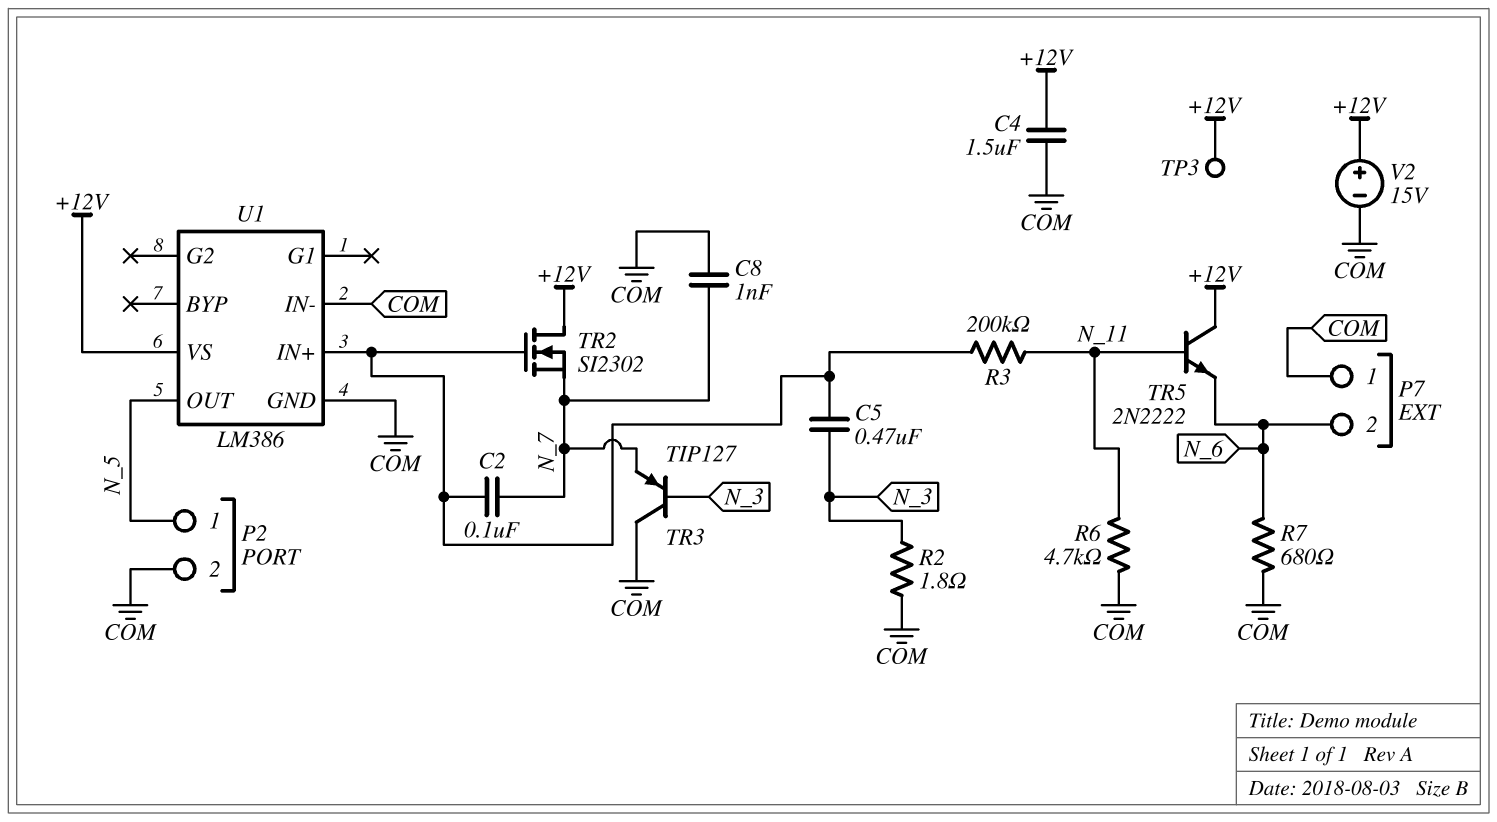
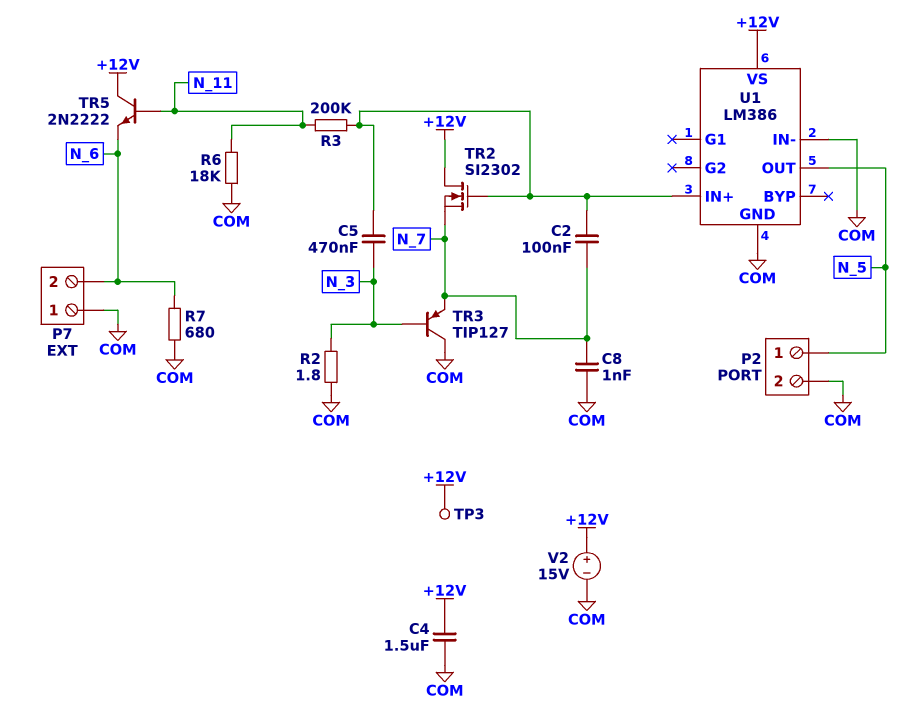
R6: 4.7k (COM, N_11) -> 18k (COM, N_11)

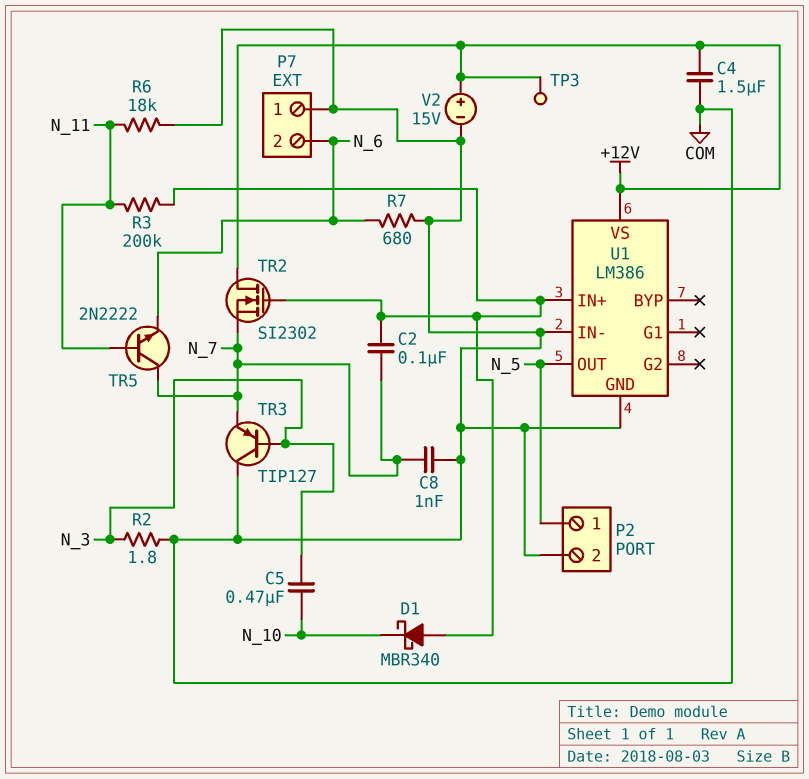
C5: 470nF (N_3, U1/IN+) -> 470nF (N_3, N_10)
D1: none -> schottky MBR340 (A U1/IN+, K N_10)
TR5: NPN 2N2222 (B N_11, C +12V, E N_6) -> NPN 2N2222 (B N_11, C N_7, E N_6)

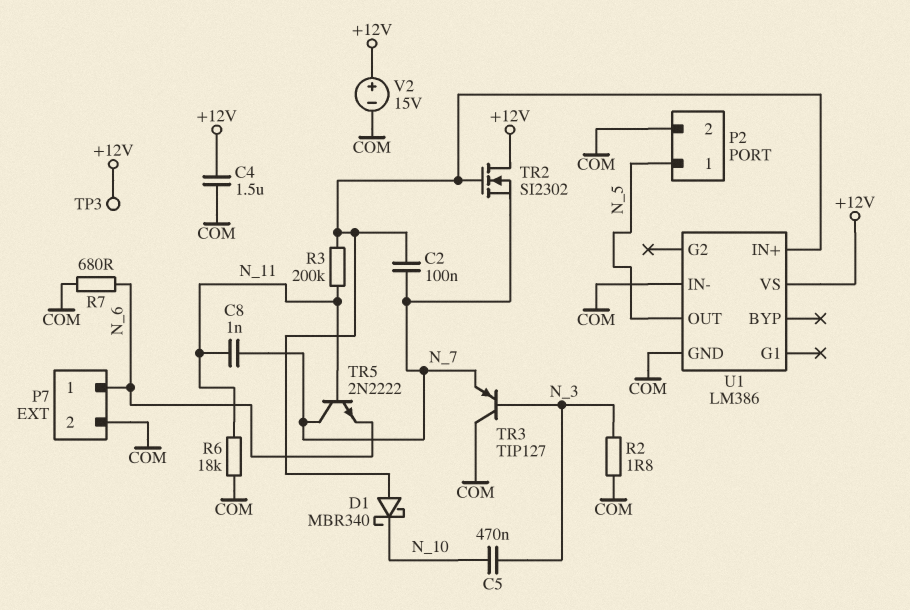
C8: 1nF (COM, N_7) -> 1nF (N_7, N_11)
P7 pin 1: COM -> N_6
P7 pin 2: N_6 -> COM

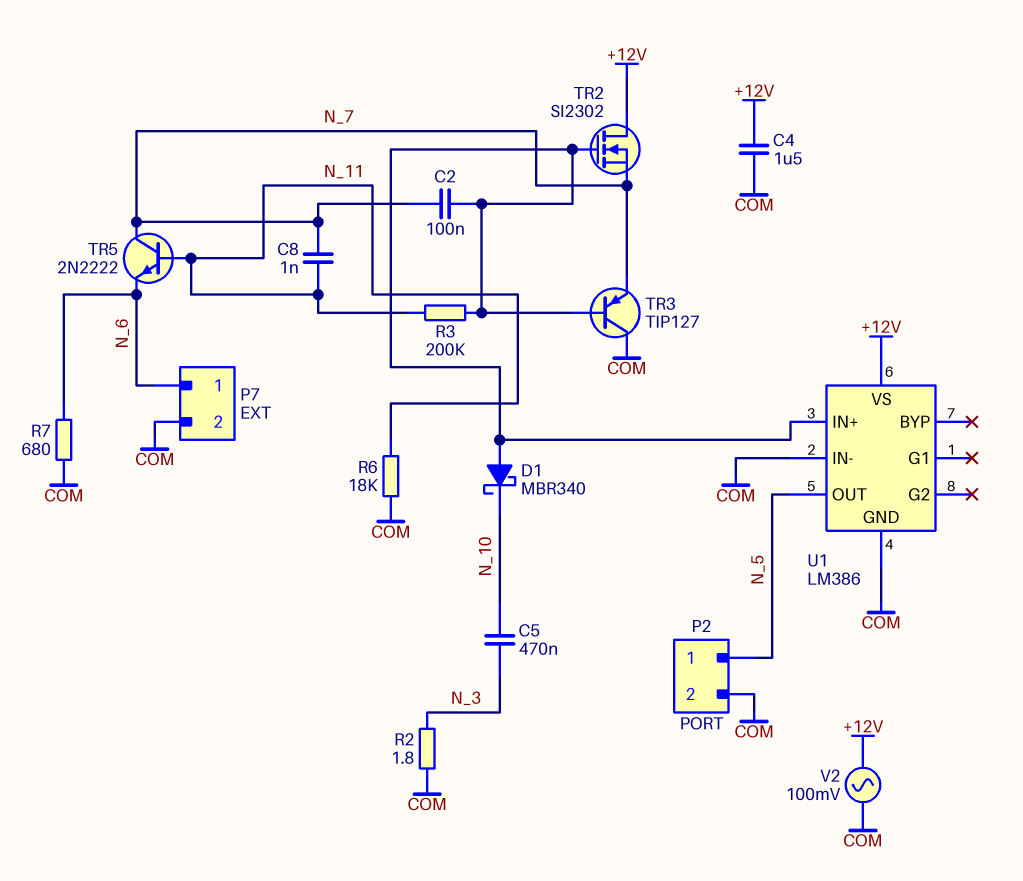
TP3: test point (+12V) -> none
TR3: PNP TIP127 (B N_3, C COM, E N_7) -> PNP TIP127 (B U1/IN+, C COM, E N_7)
V2: 15V (plus +12V, minus COM) -> AC 100mV (+12V, COM)

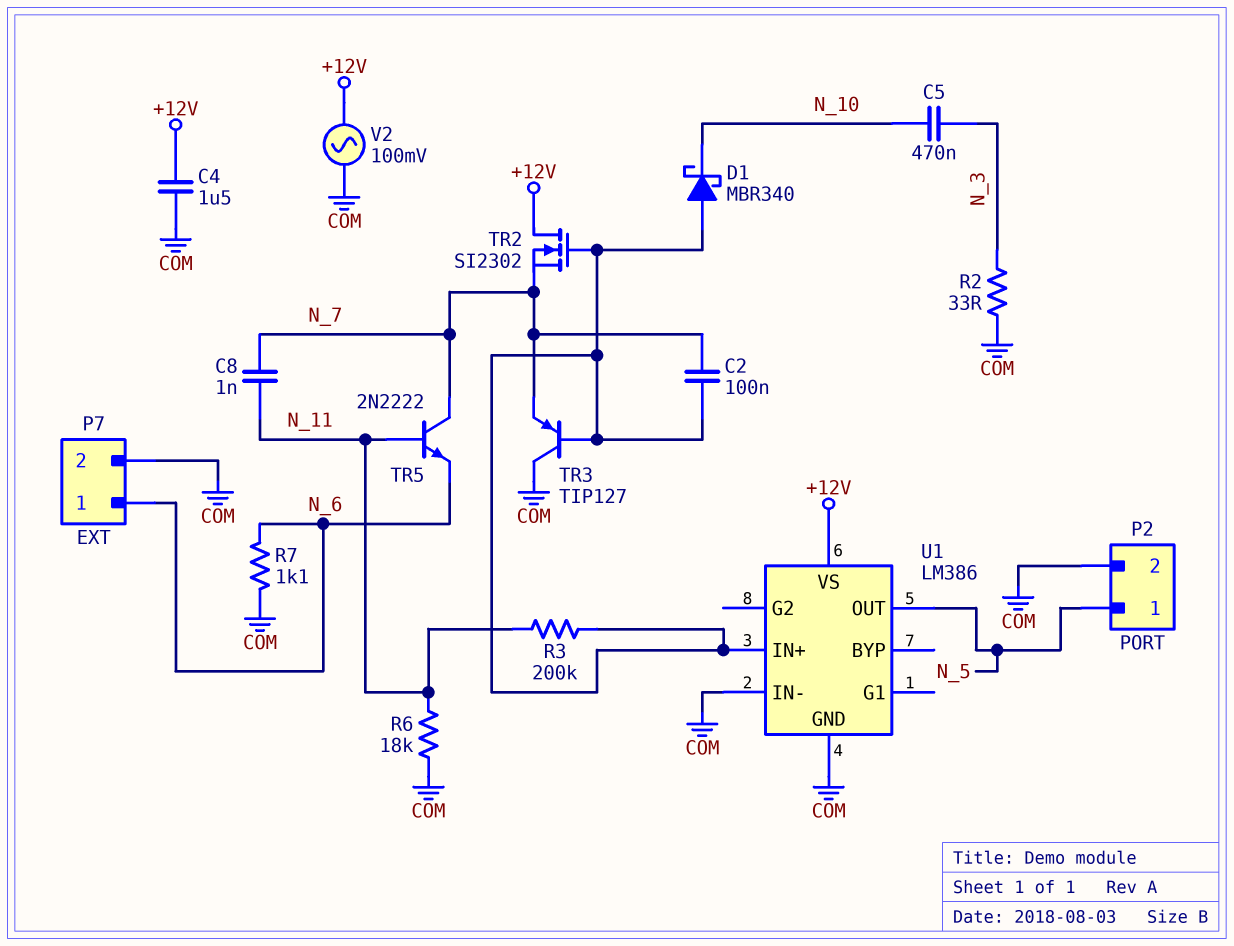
R2: 1.8 (COM, N_3) -> 33 (COM, N_3)
R7: 680 (COM, N_6) -> 1.1k (COM, N_6)

